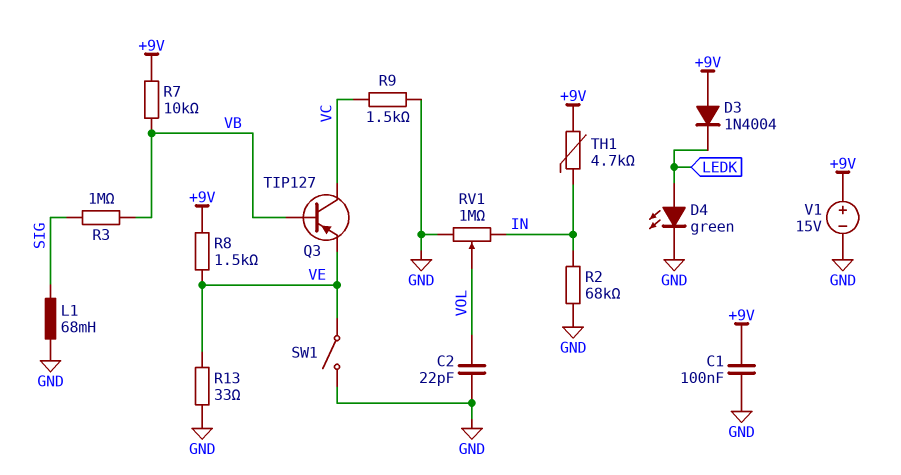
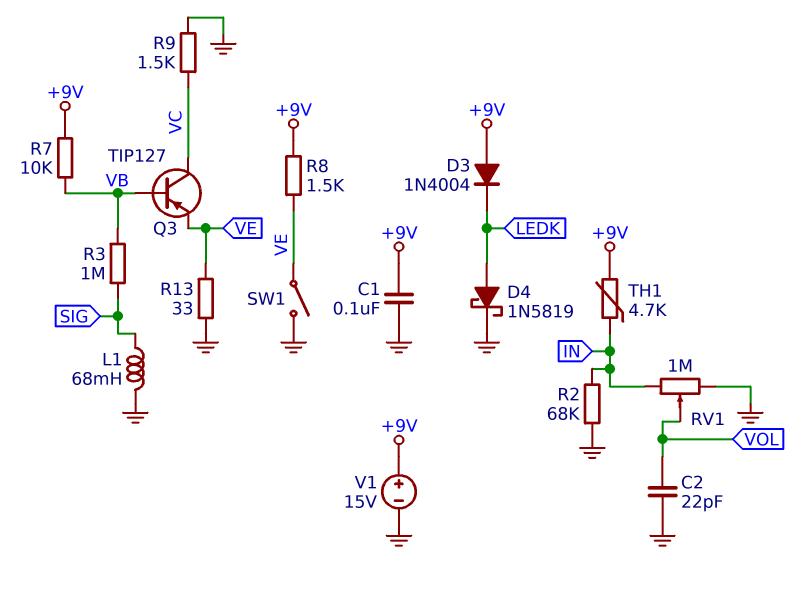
D4: LED green (A LEDK, K GND) -> schottky 1N5819 (A LEDK, K GND)

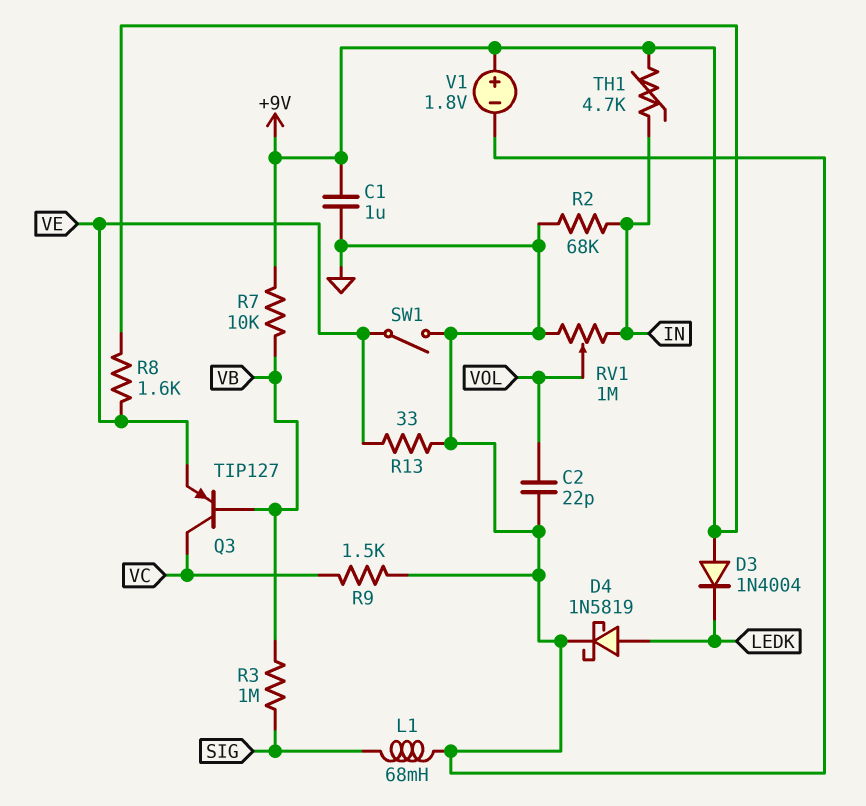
C1: 100nF (+9V, GND) -> 1uF (+9V, GND)
R8: 1.5k (+9V, VE) -> 1.6k (+9V, VE)
V1: 15V (plus +9V, minus GND) -> 1.8V (plus +9V, minus GND)

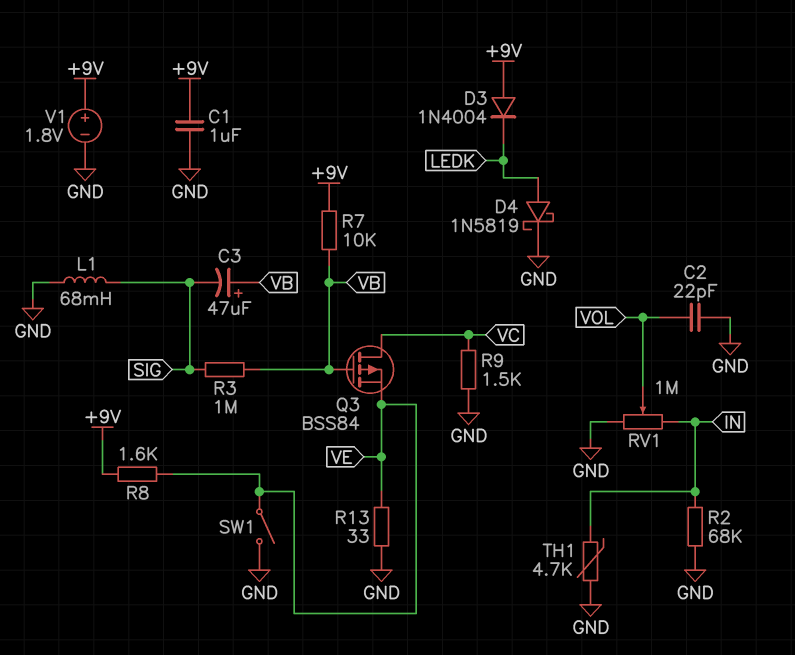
C3: none -> 47uF (plus VB, minus SIG)
Q3: PNP TIP127 (B VB, C VC, E VE) -> PMOS BSS84 (G VB, D VC, S VE)
TH1: 4.7k (+9V, IN) -> 4.7k (GND, IN)

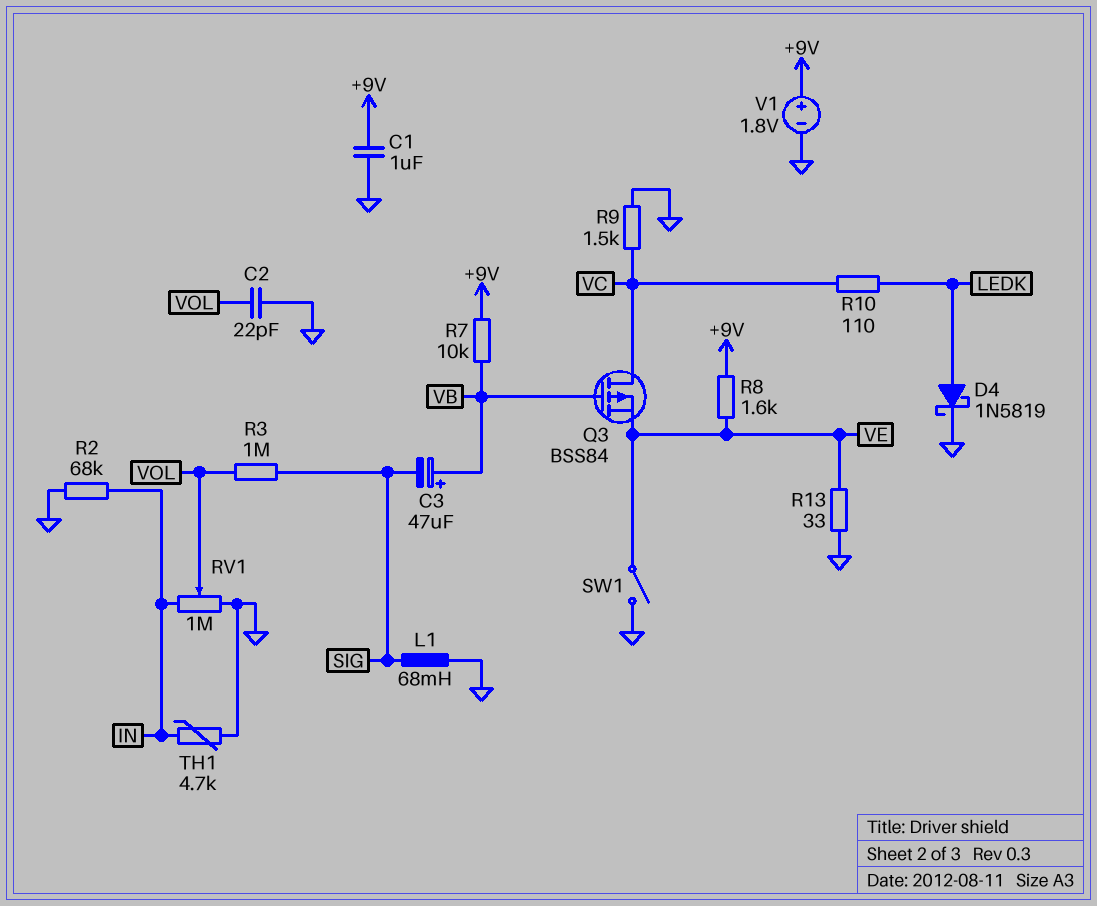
D3: diode 1N4004 (A +9V, K LEDK) -> none
R3: 1M (SIG, VB) -> 1M (SIG, VOL)
R10: none -> 110 (LEDK, VC)

